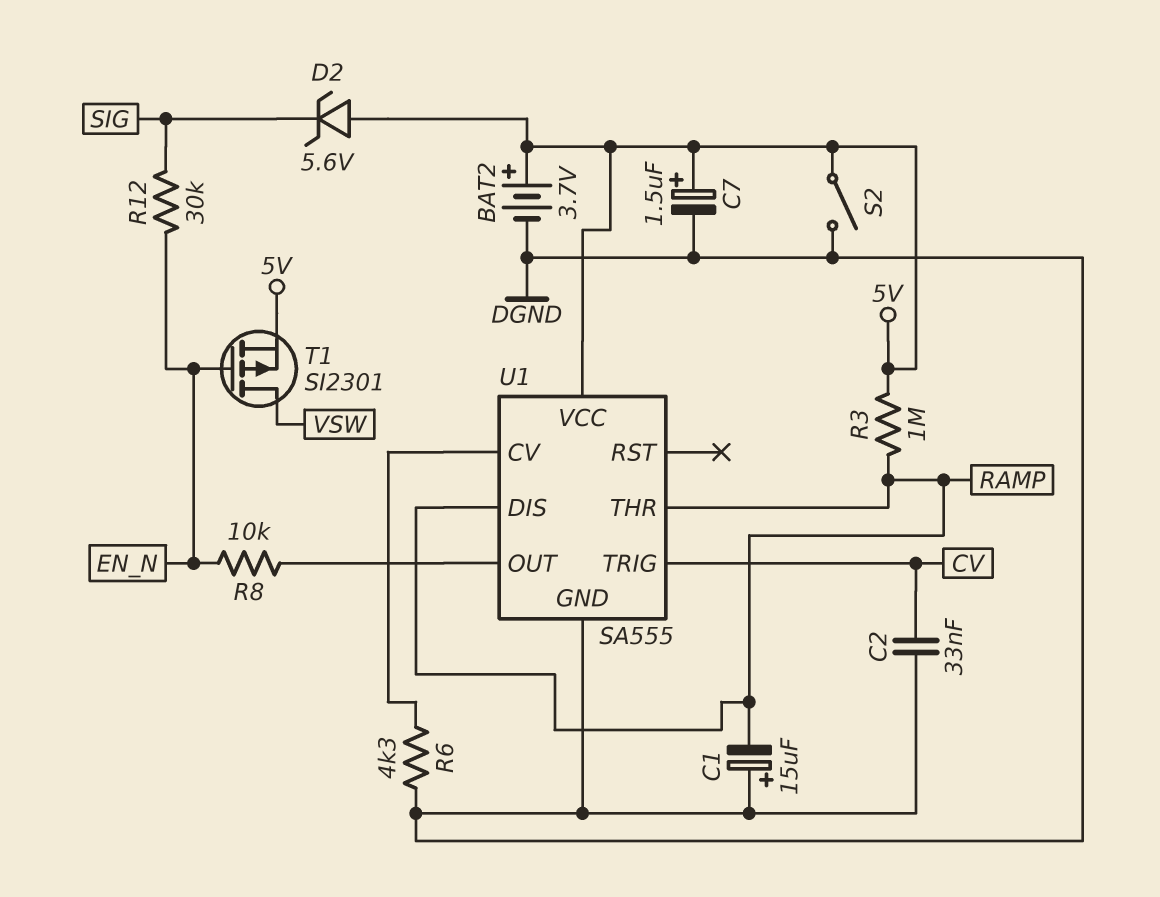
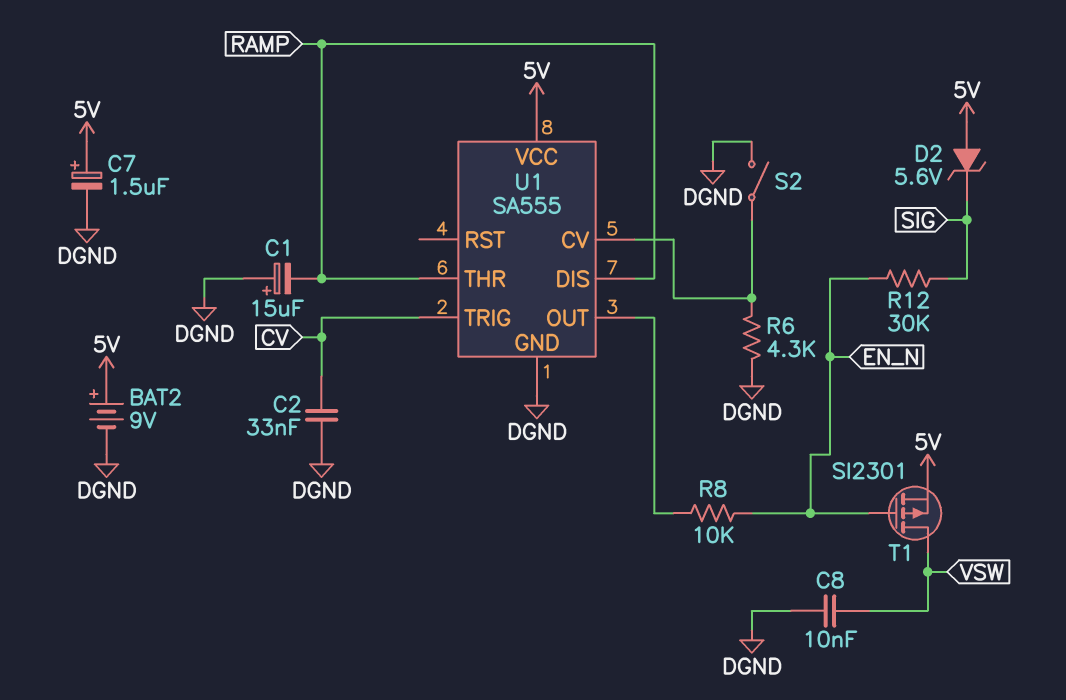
BAT2: 3.7V (plus 5V, minus DGND) -> 9V (plus 5V, minus DGND)
C8: none -> 10nF (DGND, VSW)
R3: 1M (5V, RAMP) -> none
S2: switch (5V, DGND) -> switch (DGND, U1/CV)

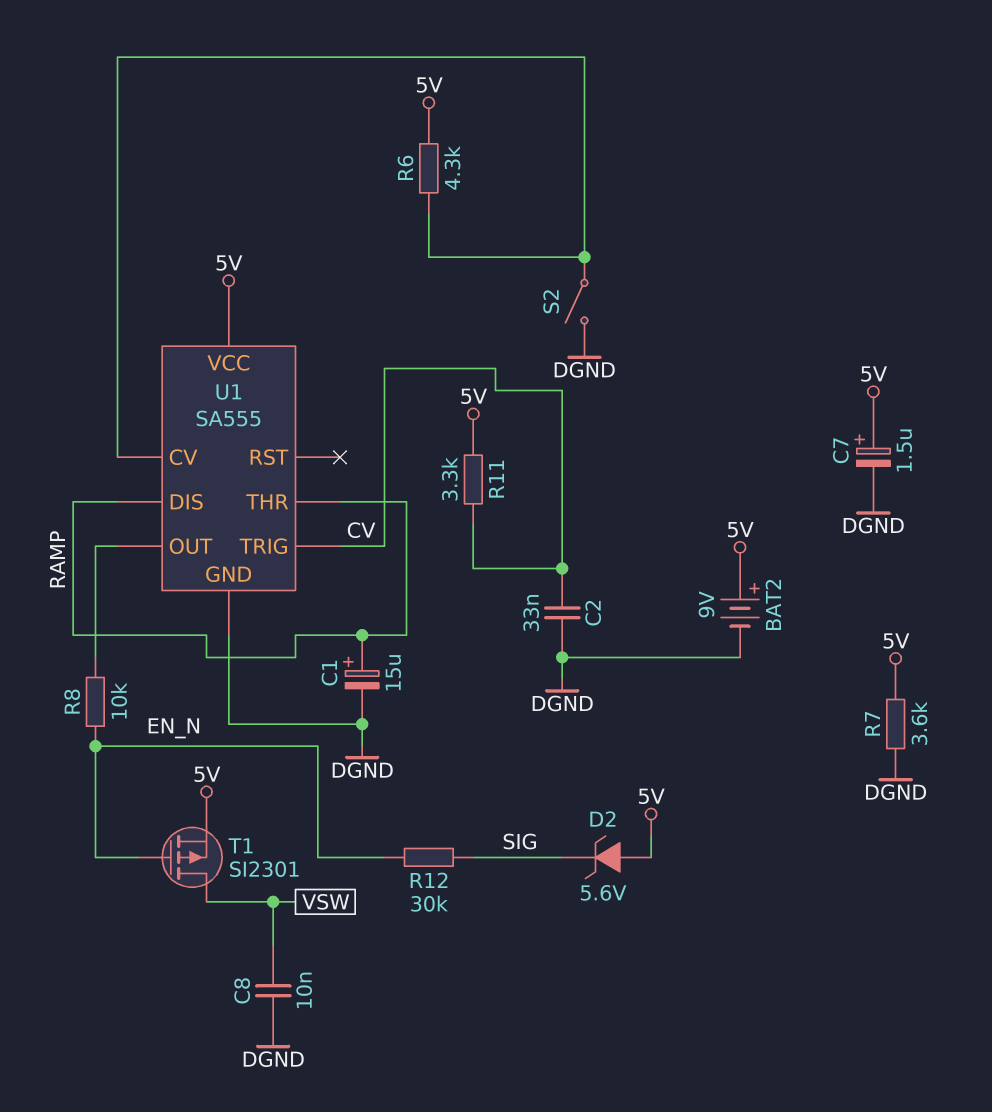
C1: 15uF (plus DGND, minus RAMP) -> 15uF (plus RAMP, minus DGND)
R6: 4.3k (DGND, U1/CV) -> 4.3k (5V, U1/CV)
R7: none -> 3.6k (5V, DGND)
R11: none -> 3.3k (5V, CV)

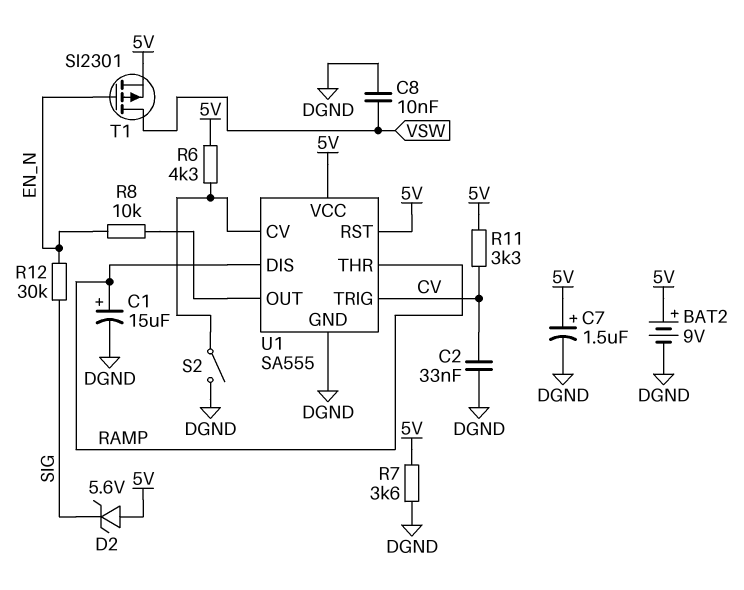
U1 pin RST: none -> 5V

